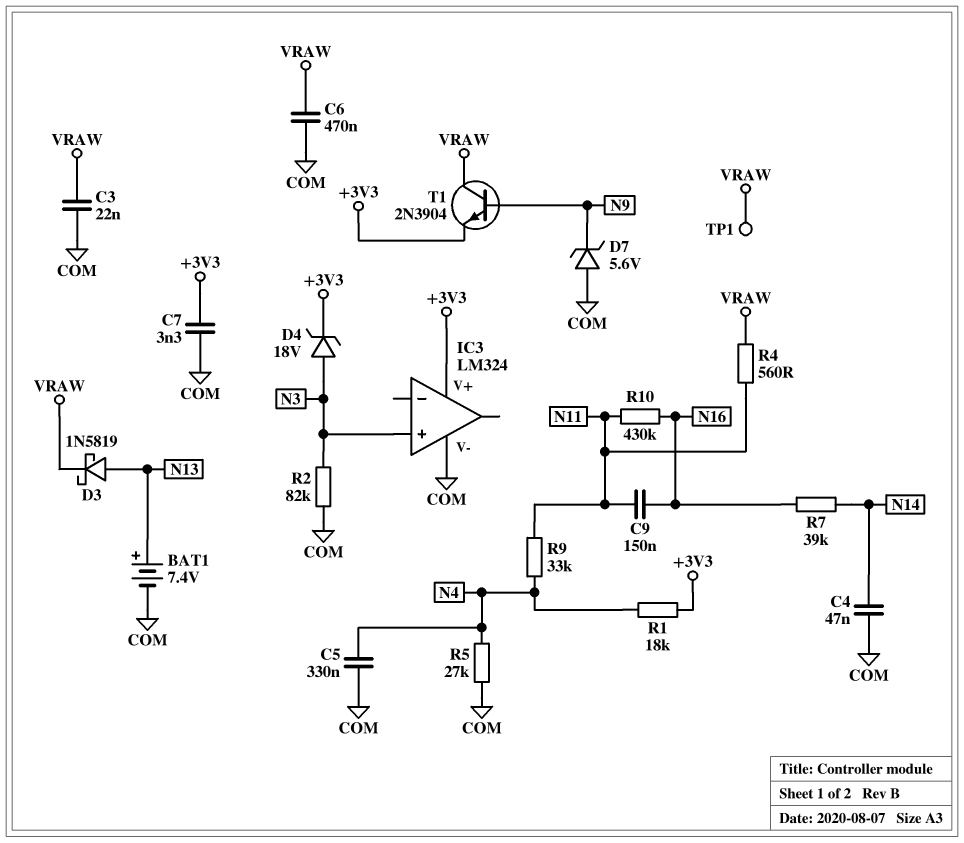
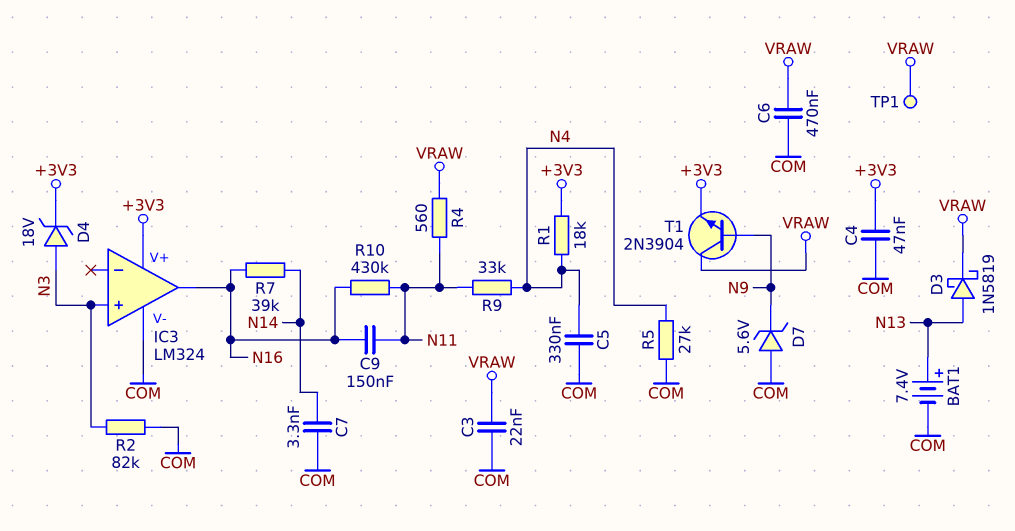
C4: 47nF (COM, N14) -> 47nF (+3V3, COM)
C7: 3.3nF (+3V3, COM) -> 3.3nF (COM, N14)
IC3 pin out: none -> N16

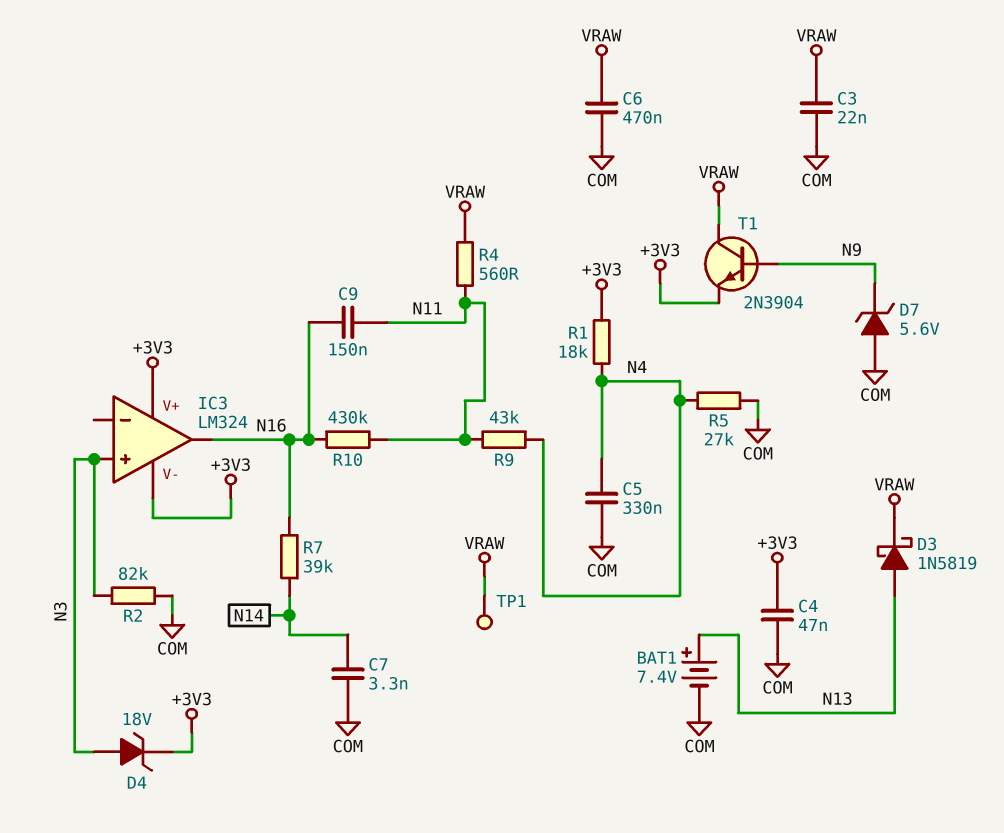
IC3 pin V-: COM -> +3V3
R9: 33k (N4, N11) -> 43k (N4, N11)

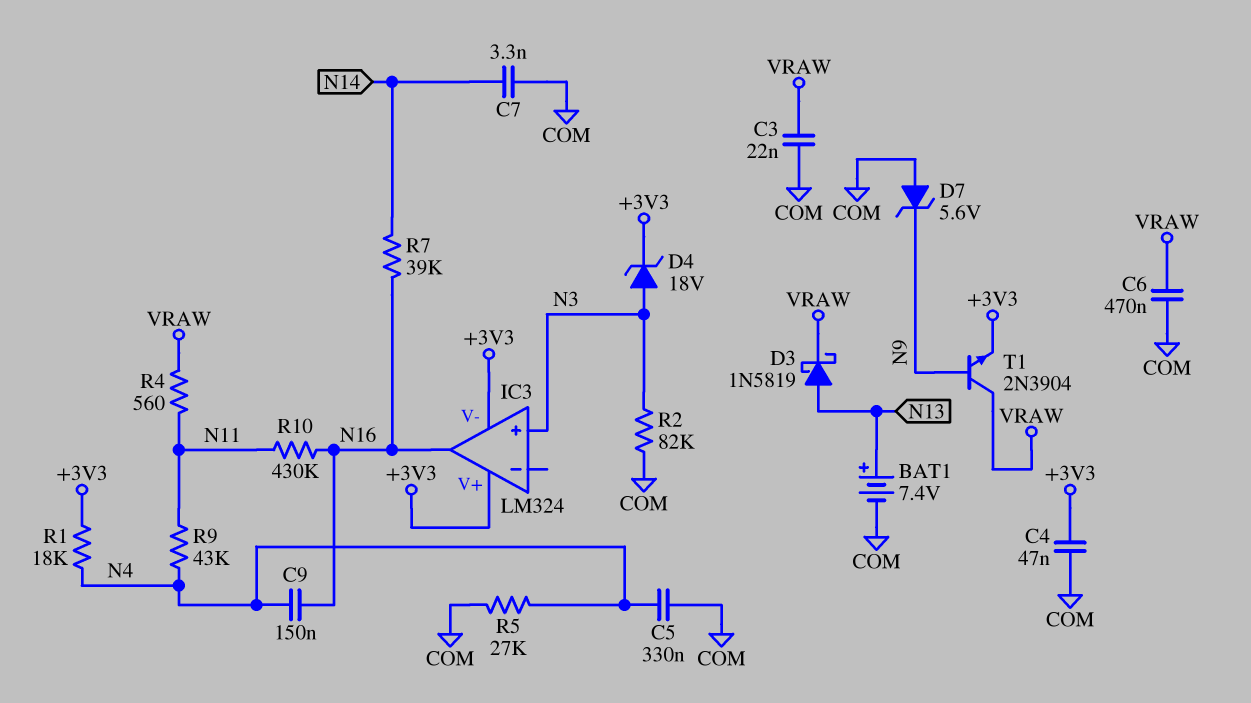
C9: 150nF (N11, N16) -> 150nF (N4, N16)
TP1: test point (VRAW) -> none

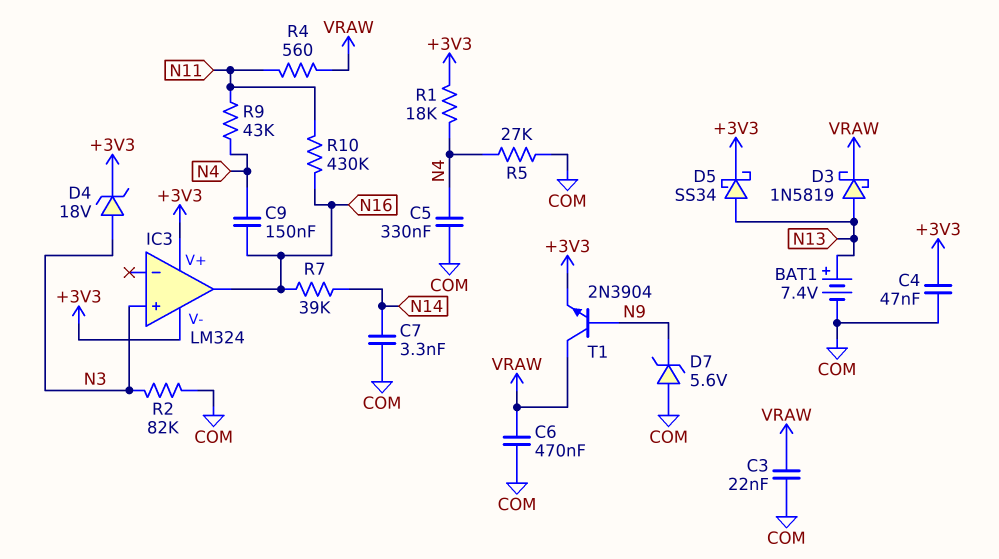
D5: none -> schottky SS34 (A N13, K +3V3)

